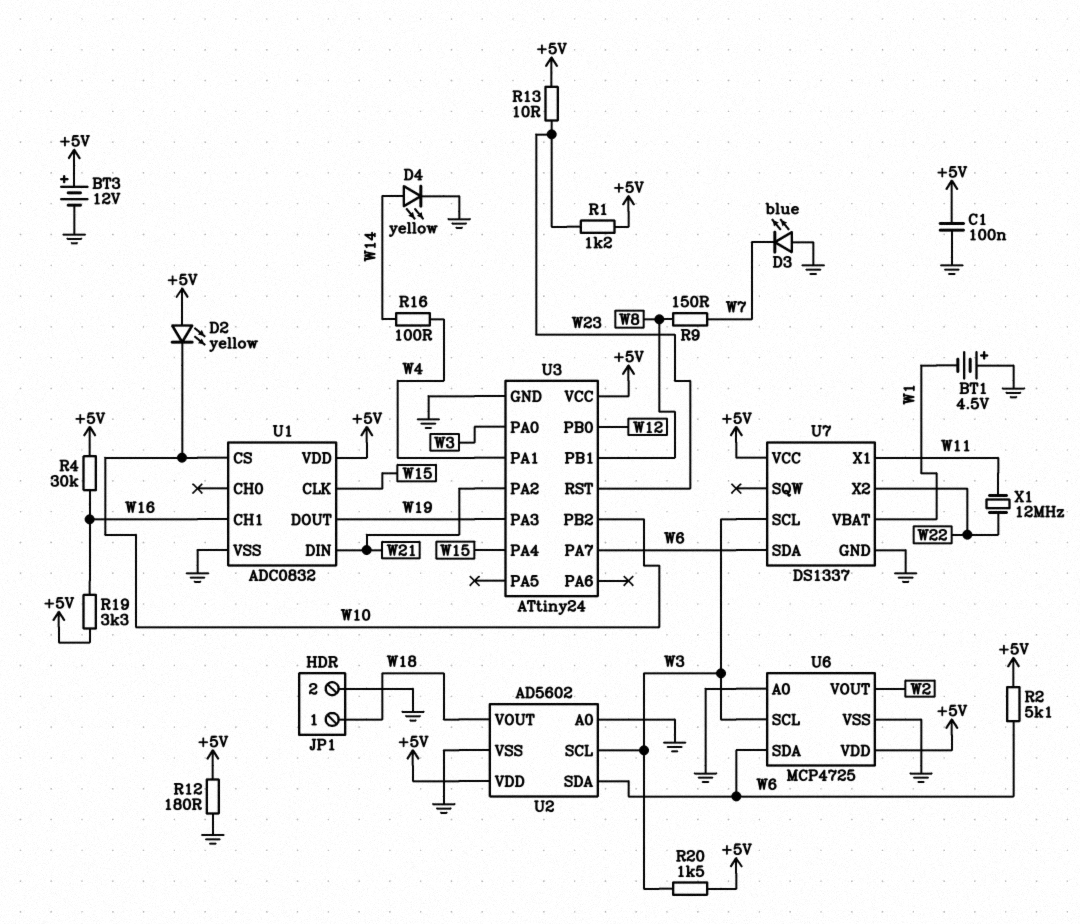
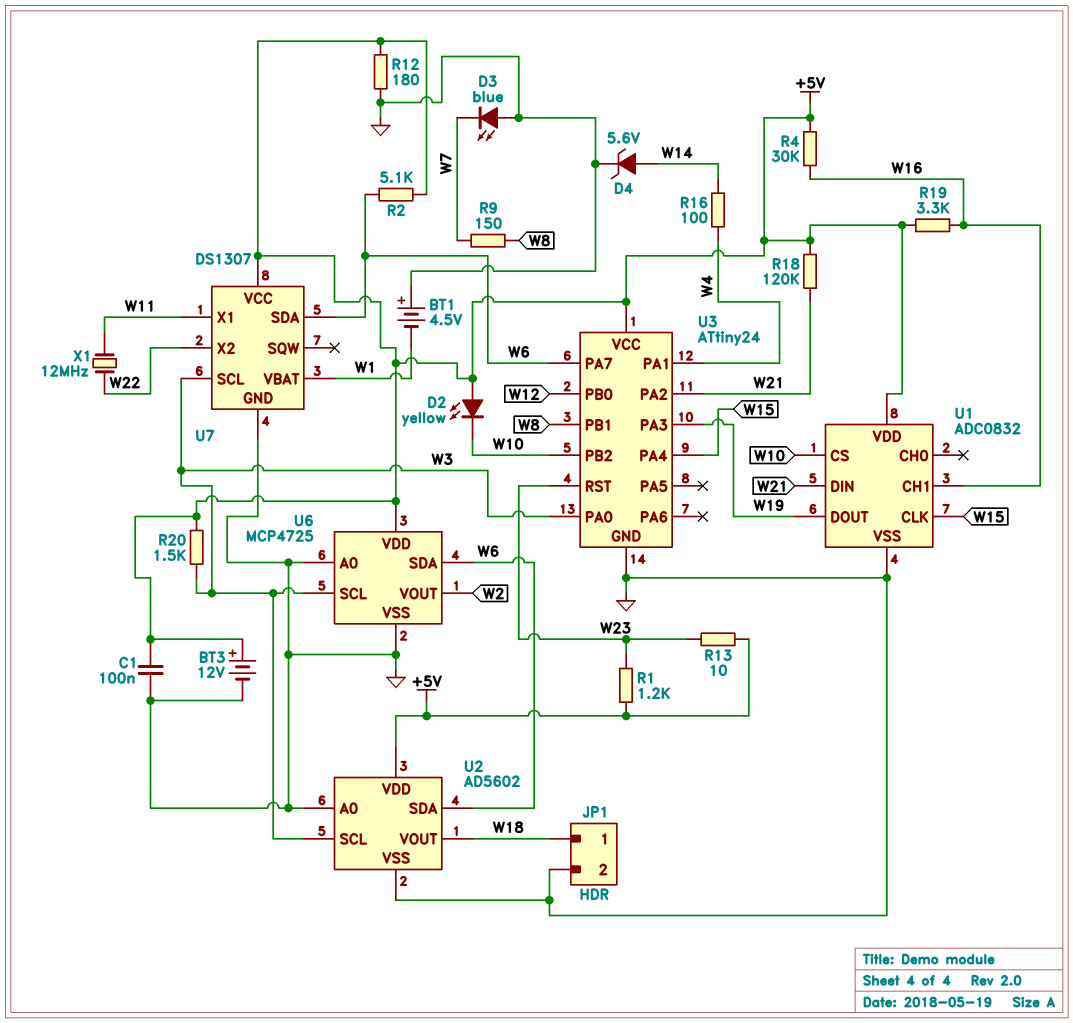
D4: LED yellow (A W14, K GND) -> zener 5.6V (A W14, K GND)
R18: none -> 120k (+5V, W21)
U7: DS1337 -> DS1307

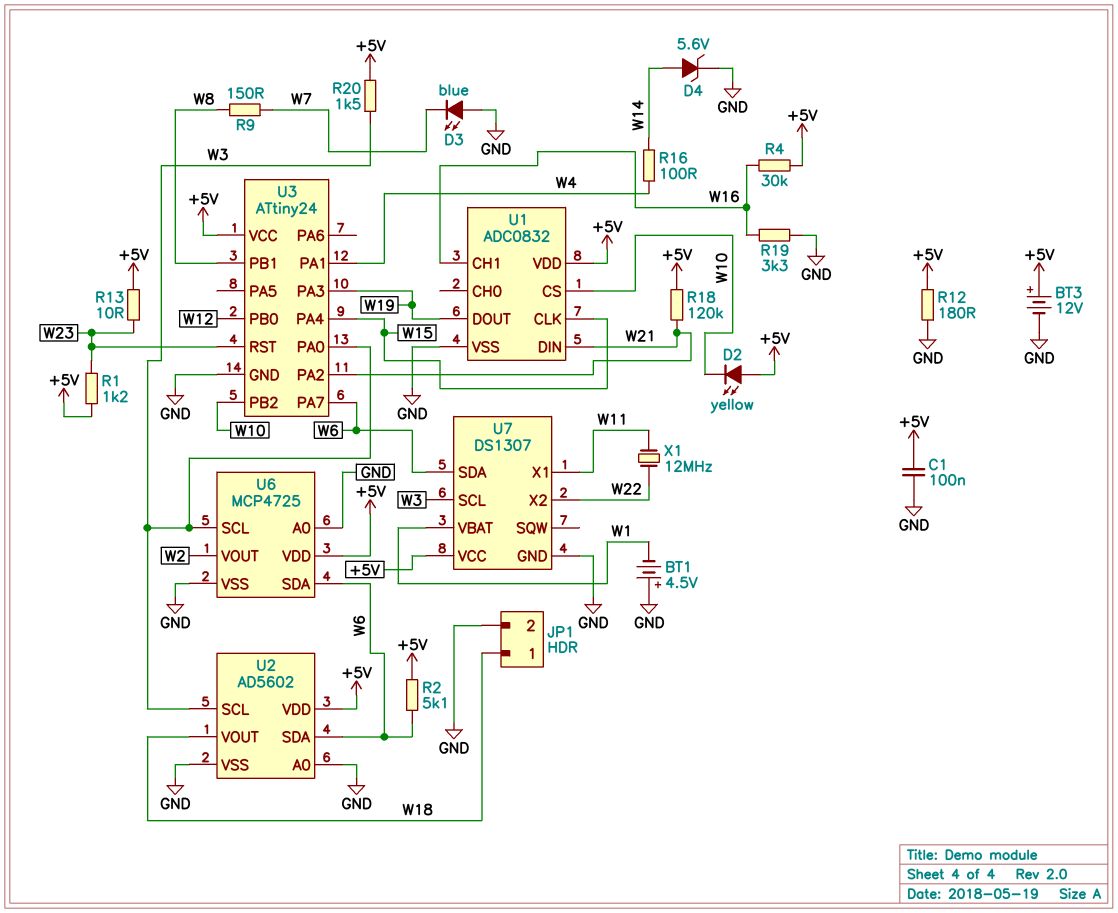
R19: 3.3k (+5V, W16) -> 3.3k (GND, W16)

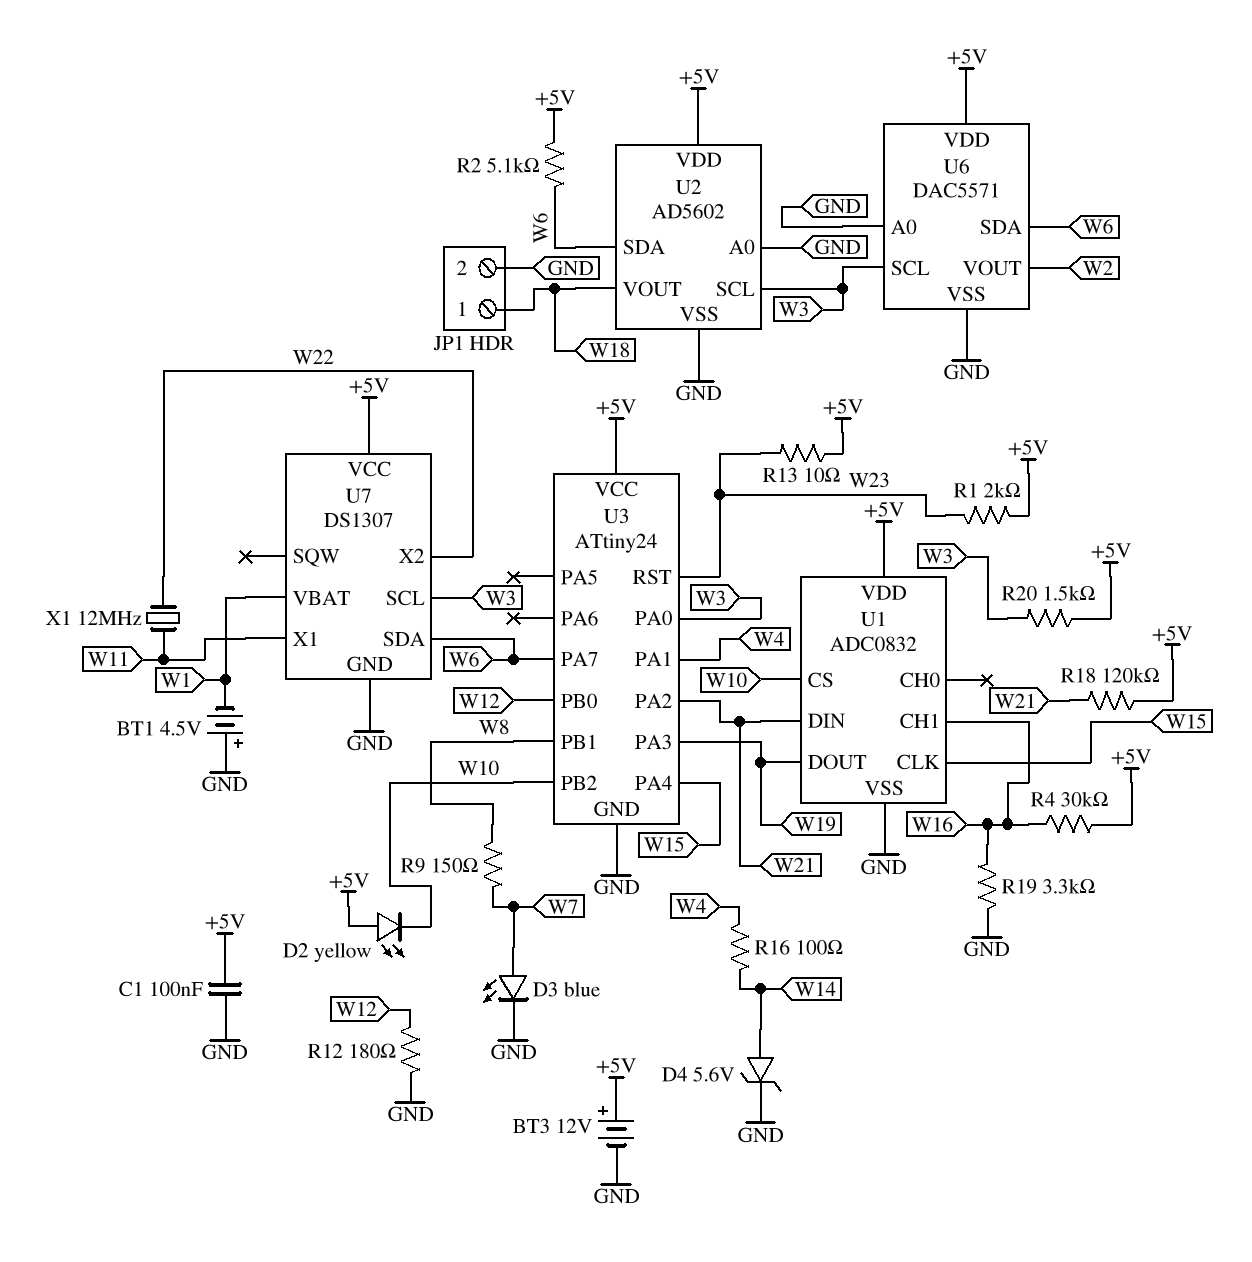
D3: LED blue (A GND, K W7) -> LED blue (A W7, K GND)
R1: 1.2k (+5V, W23) -> 2k (+5V, W23)
R12: 180 (+5V, GND) -> 180 (GND, W12)
U6: MCP4725 -> DAC5571

